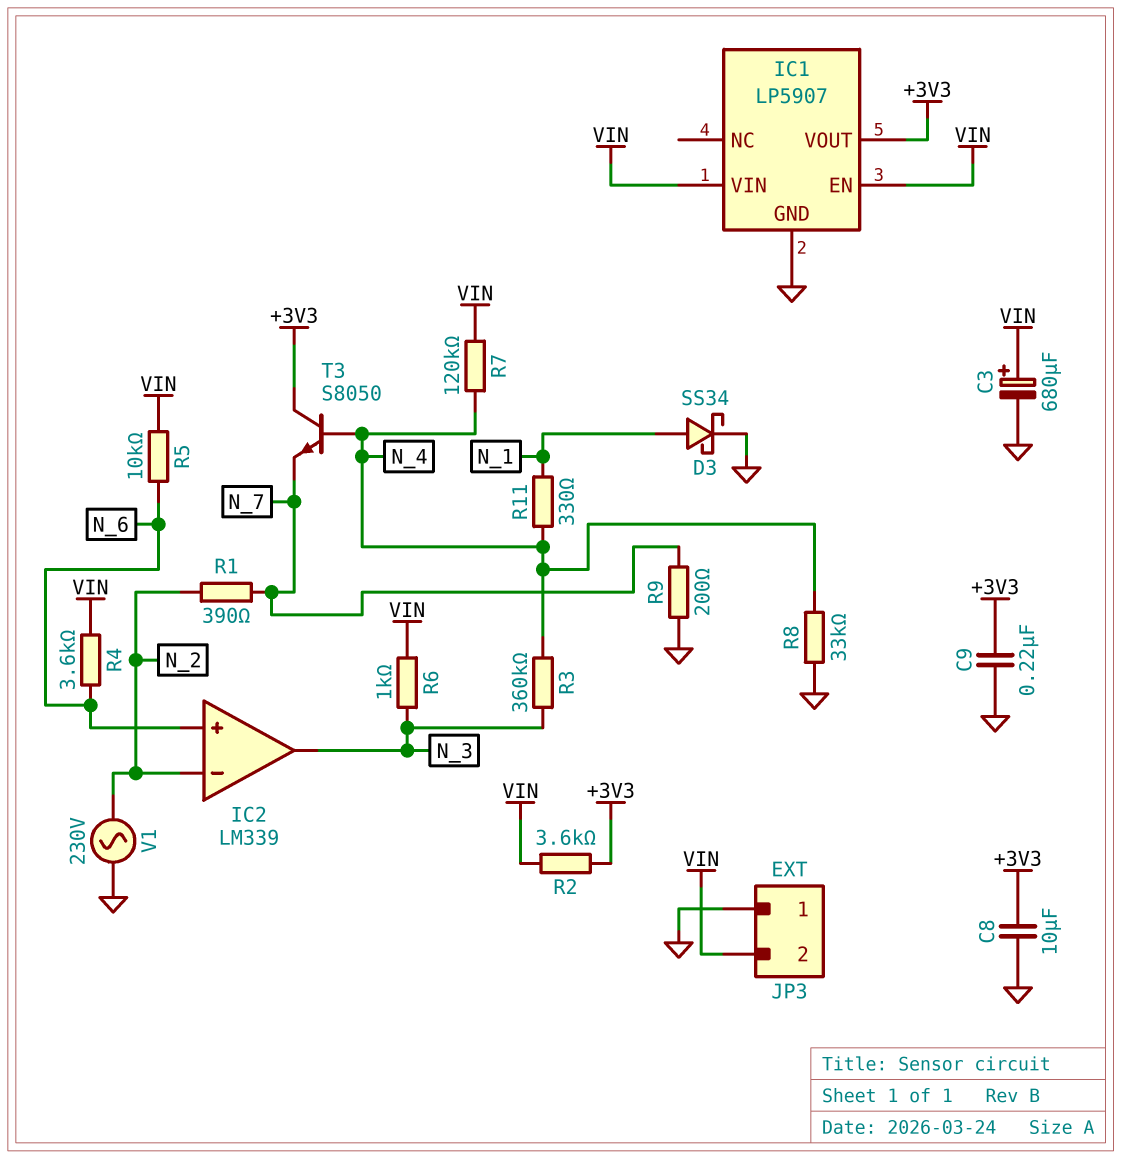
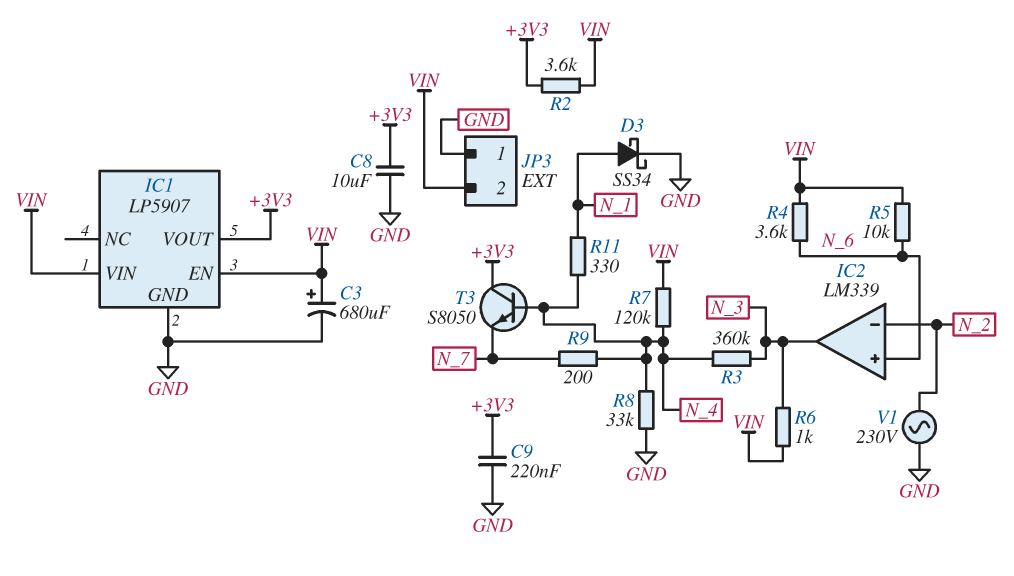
R1: 390 (N_2, N_7) -> none
R9: 200 (GND, N_7) -> 200 (N_4, N_7)

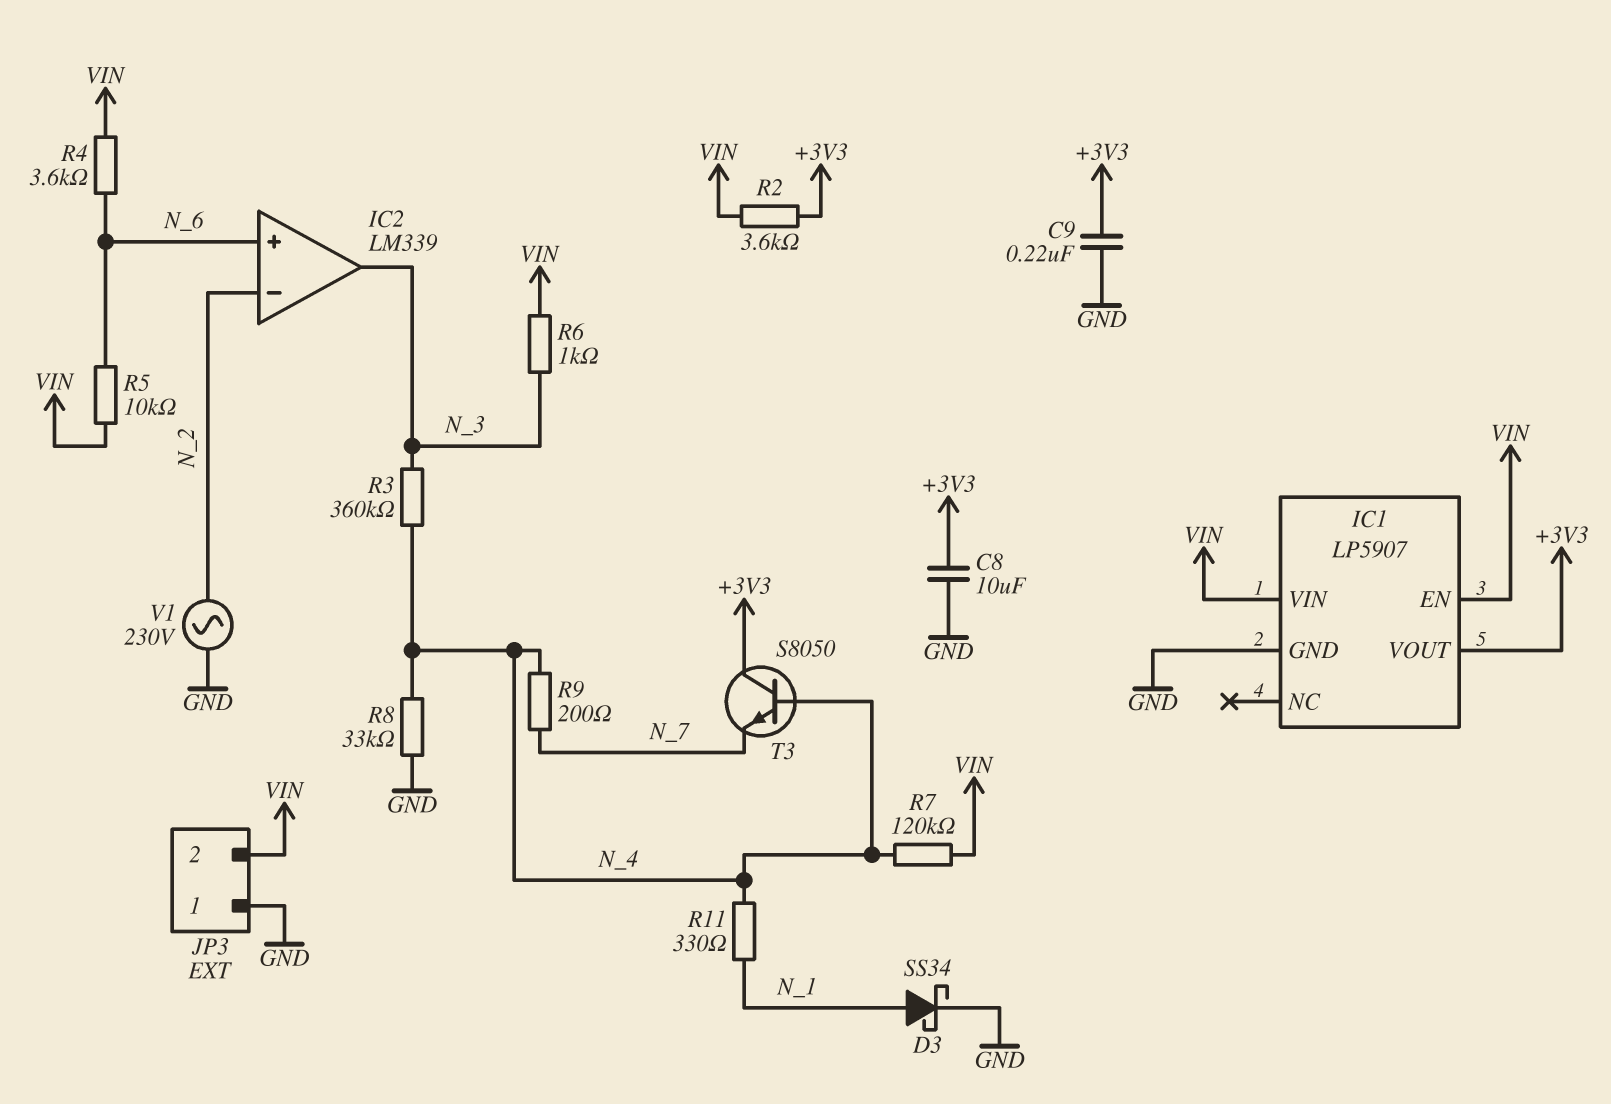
C3: 680uF (plus VIN, minus GND) -> none

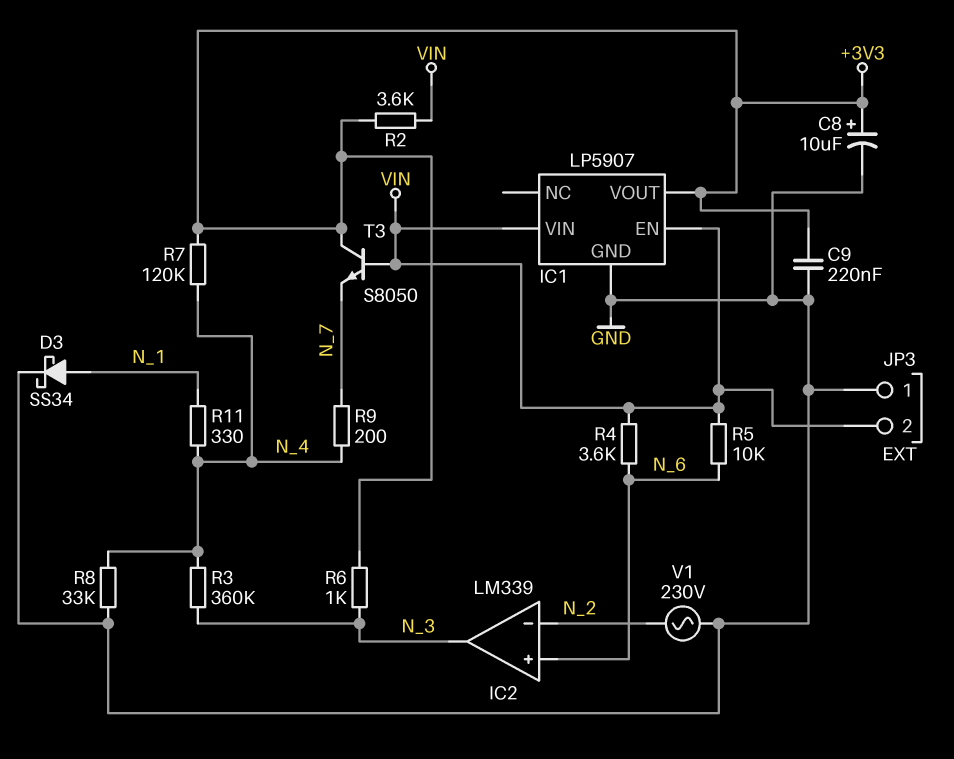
C8: 10uF (+3V3, GND) -> 10uF (plus +3V3, minus GND)
R6: 1k (N_3, VIN) -> 1k (+3V3, N_3)
R7: 120k (N_4, VIN) -> 120k (+3V3, N_4)
T3: NPN S8050 (B N_4, C +3V3, E N_7) -> NPN S8050 (B VIN, C +3V3, E N_7)

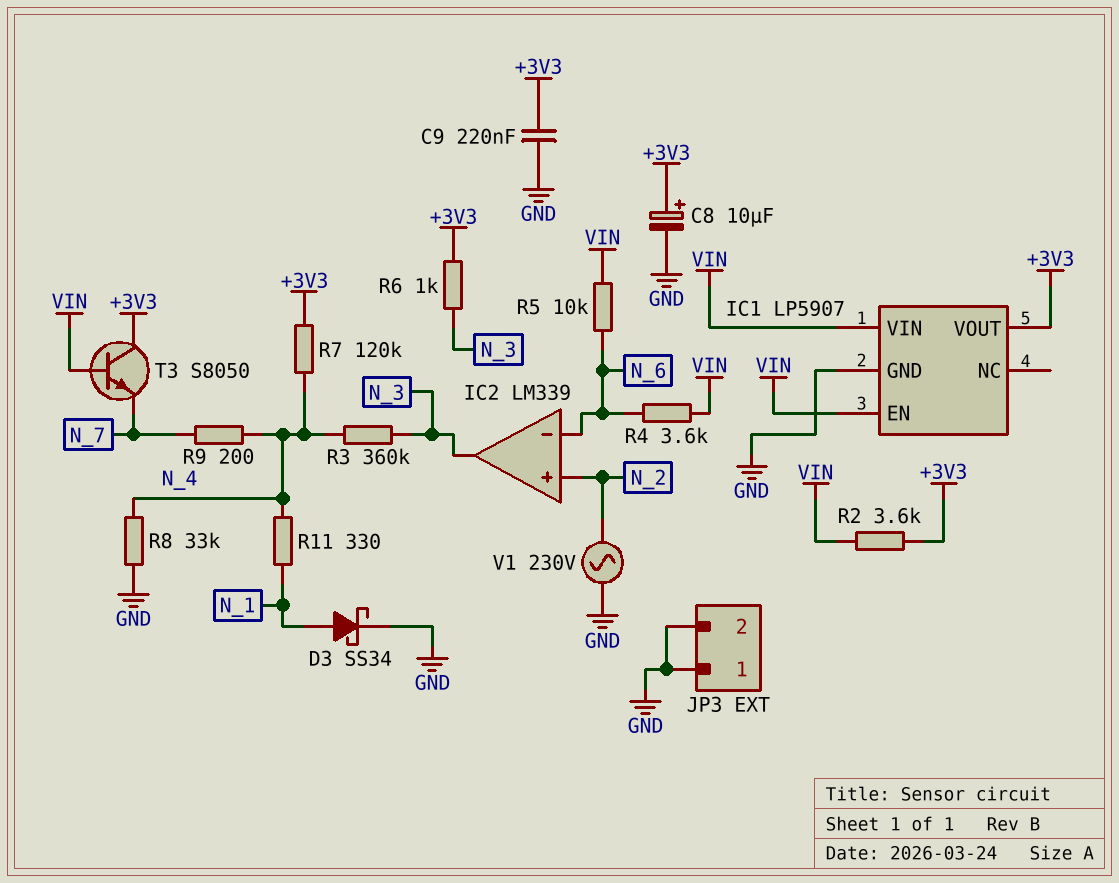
IC2 pin in+: N_6 -> N_2
IC2 pin in-: N_2 -> N_6
JP3 pin 2: VIN -> GND

